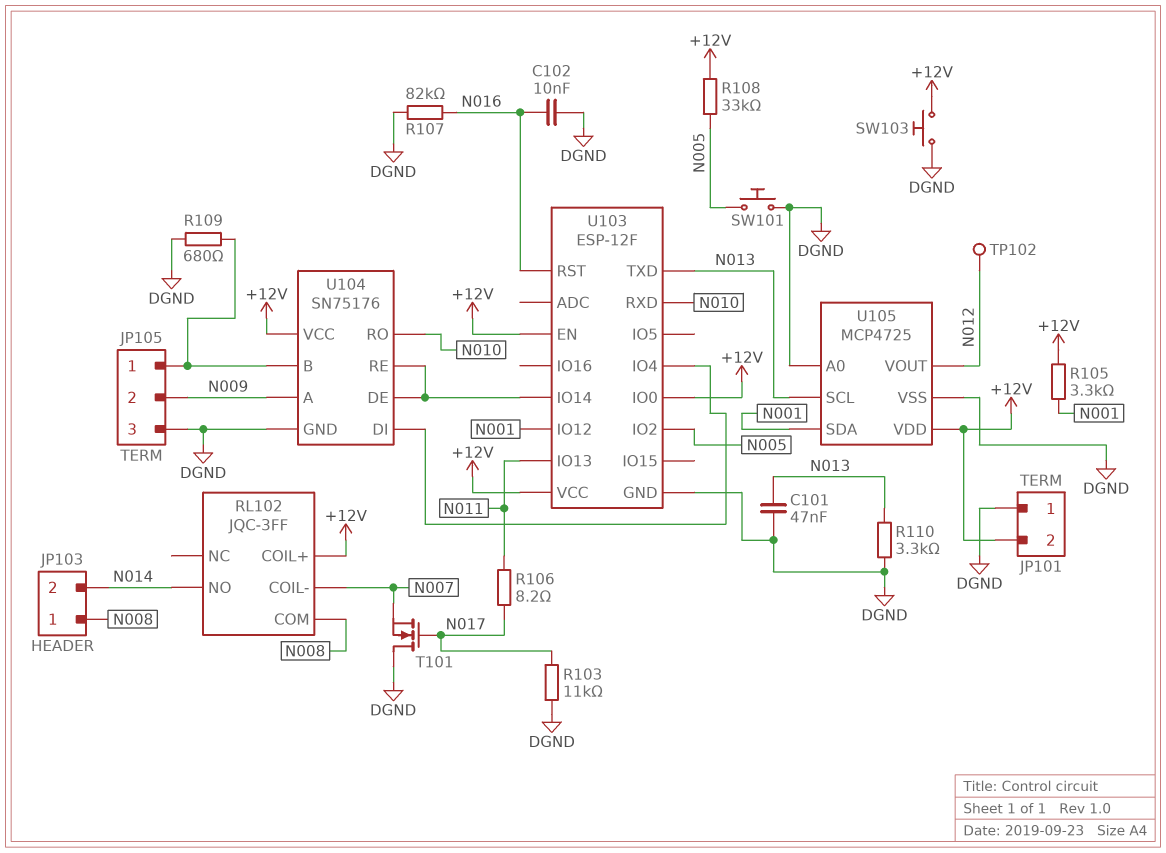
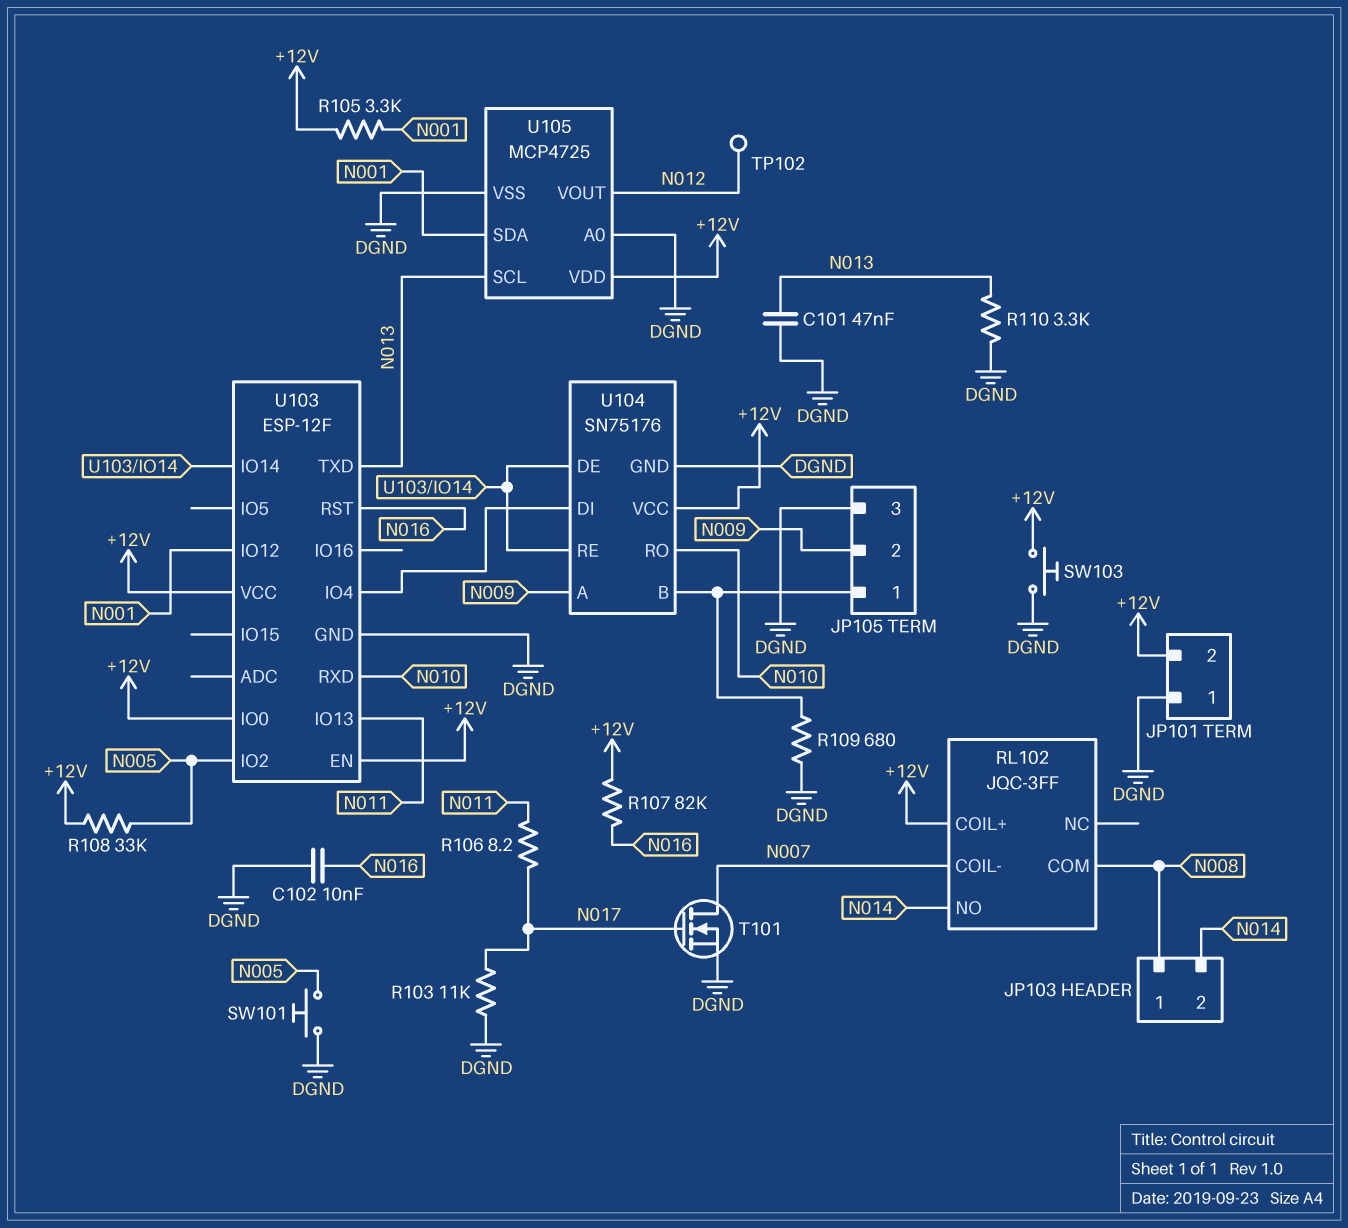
R107: 82k (DGND, N016) -> 82k (+12V, N016)
T101: NMOS (G N017, D DGND, S N007) -> NMOS (G N017, D N007, S DGND)

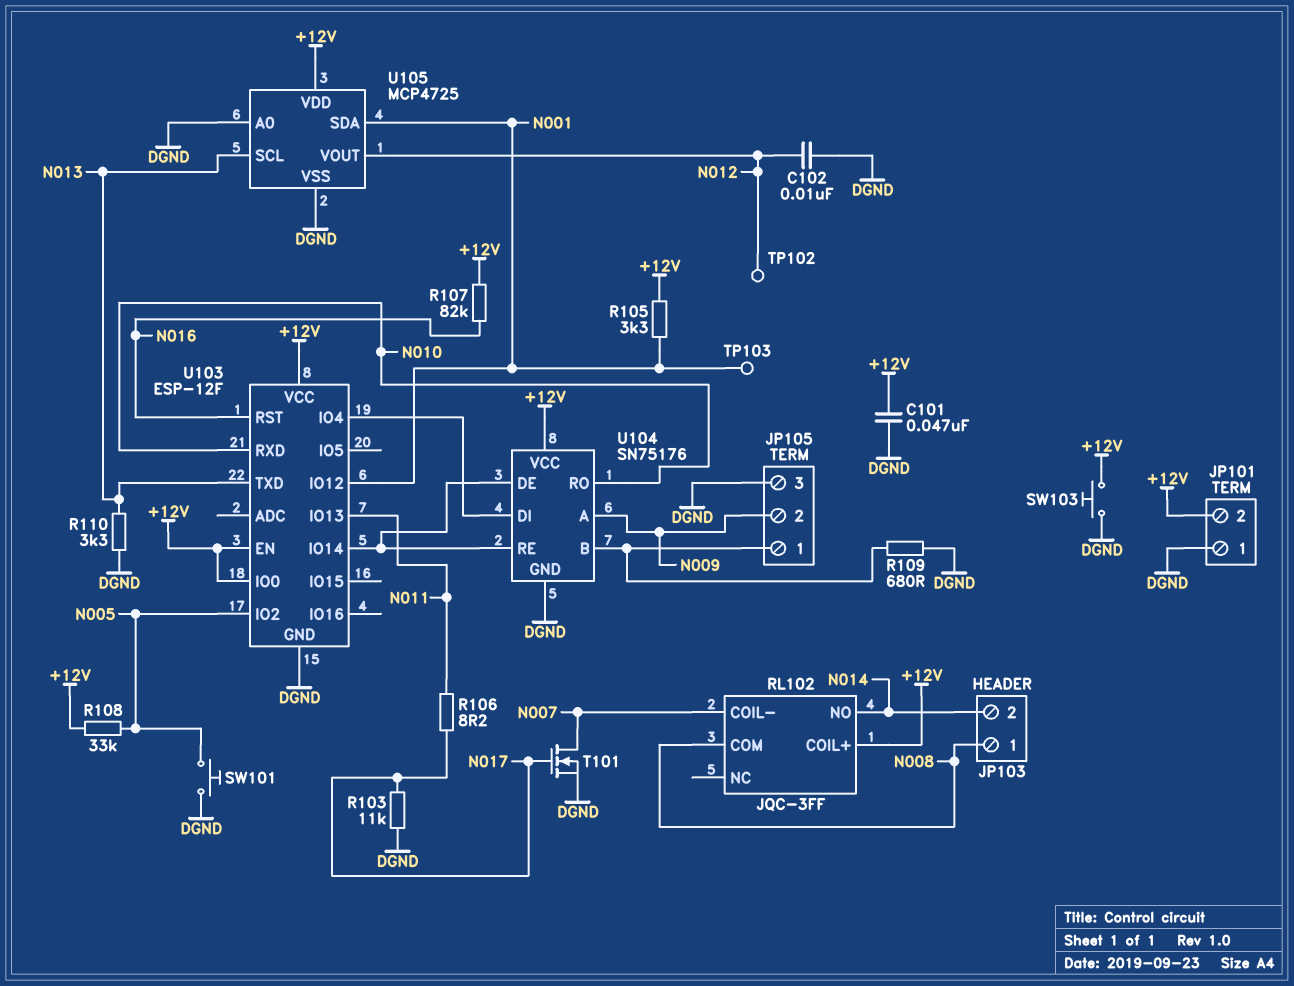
C101: 47nF (DGND, N013) -> 47nF (+12V, DGND)
C102: 10nF (DGND, N016) -> 10nF (DGND, N012)
TP103: none -> test point (N001)

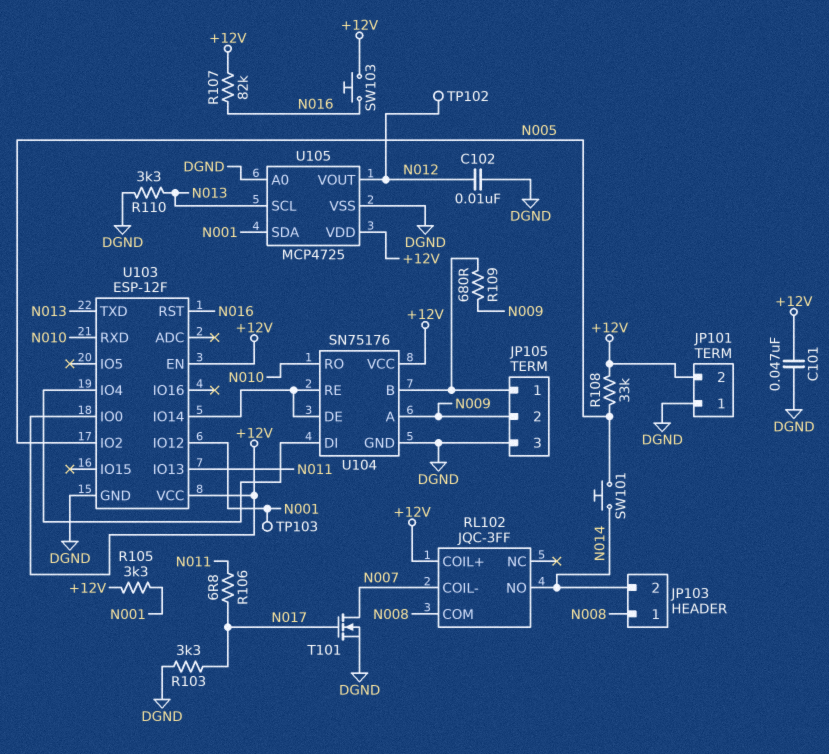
R103: 11k (DGND, N017) -> 3.3k (DGND, N017)
R106: 8.2 (N011, N017) -> 6.8 (N011, N017)
R109: 680 (DGND, JP105/1) -> 680 (JP105/1, N009)
SW101: button (DGND, N005) -> button (N005, N014)
SW103: button (+12V, DGND) -> button (+12V, N016)

